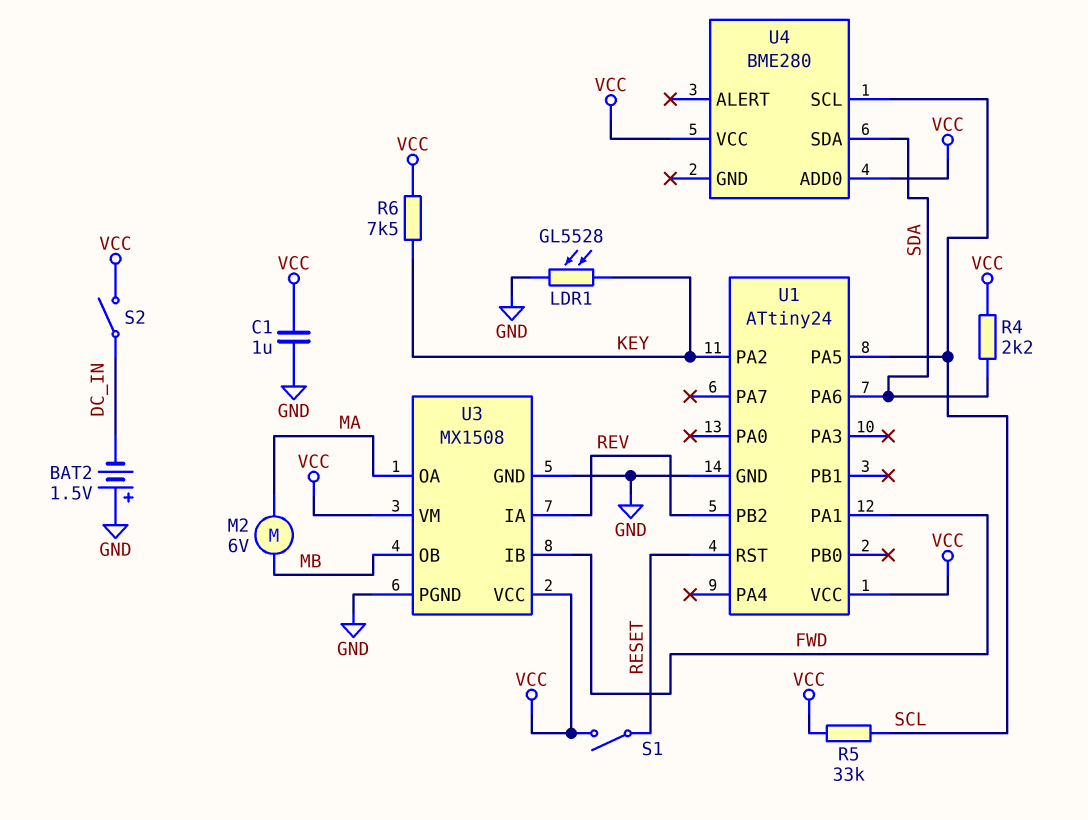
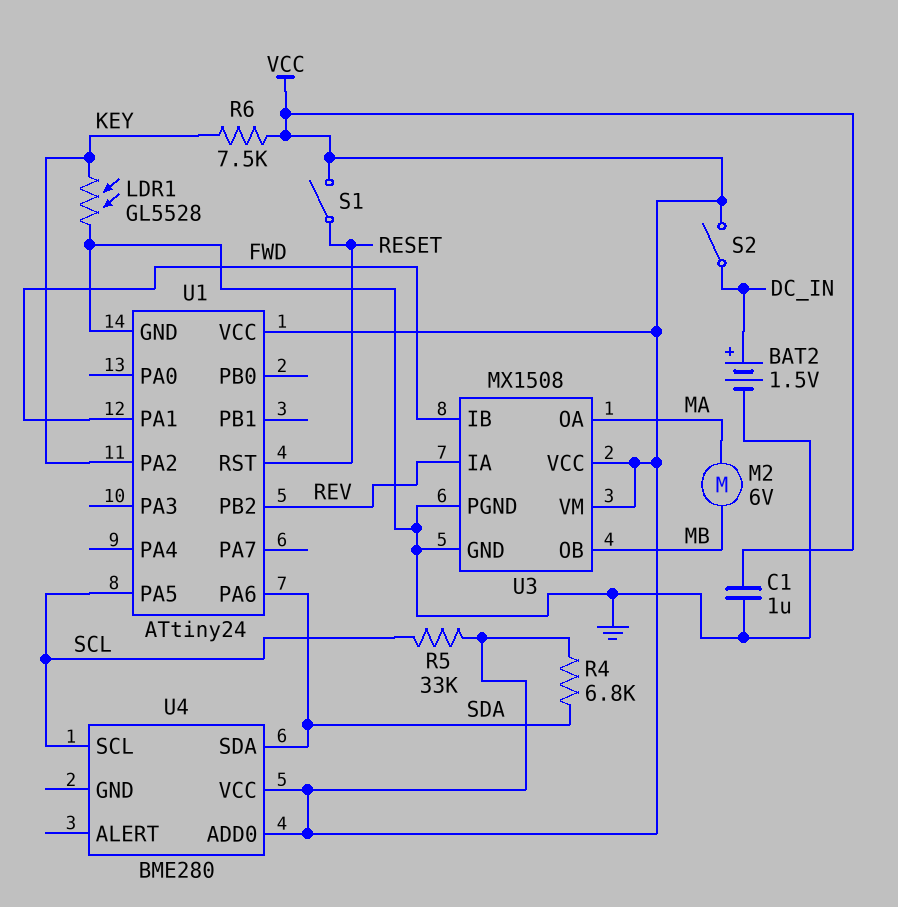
BAT2: 1.5V (plus GND, minus DC_IN) -> 1.5V (plus DC_IN, minus GND)
R4: 2.2k (SDA, VCC) -> 6.8k (SDA, VCC)

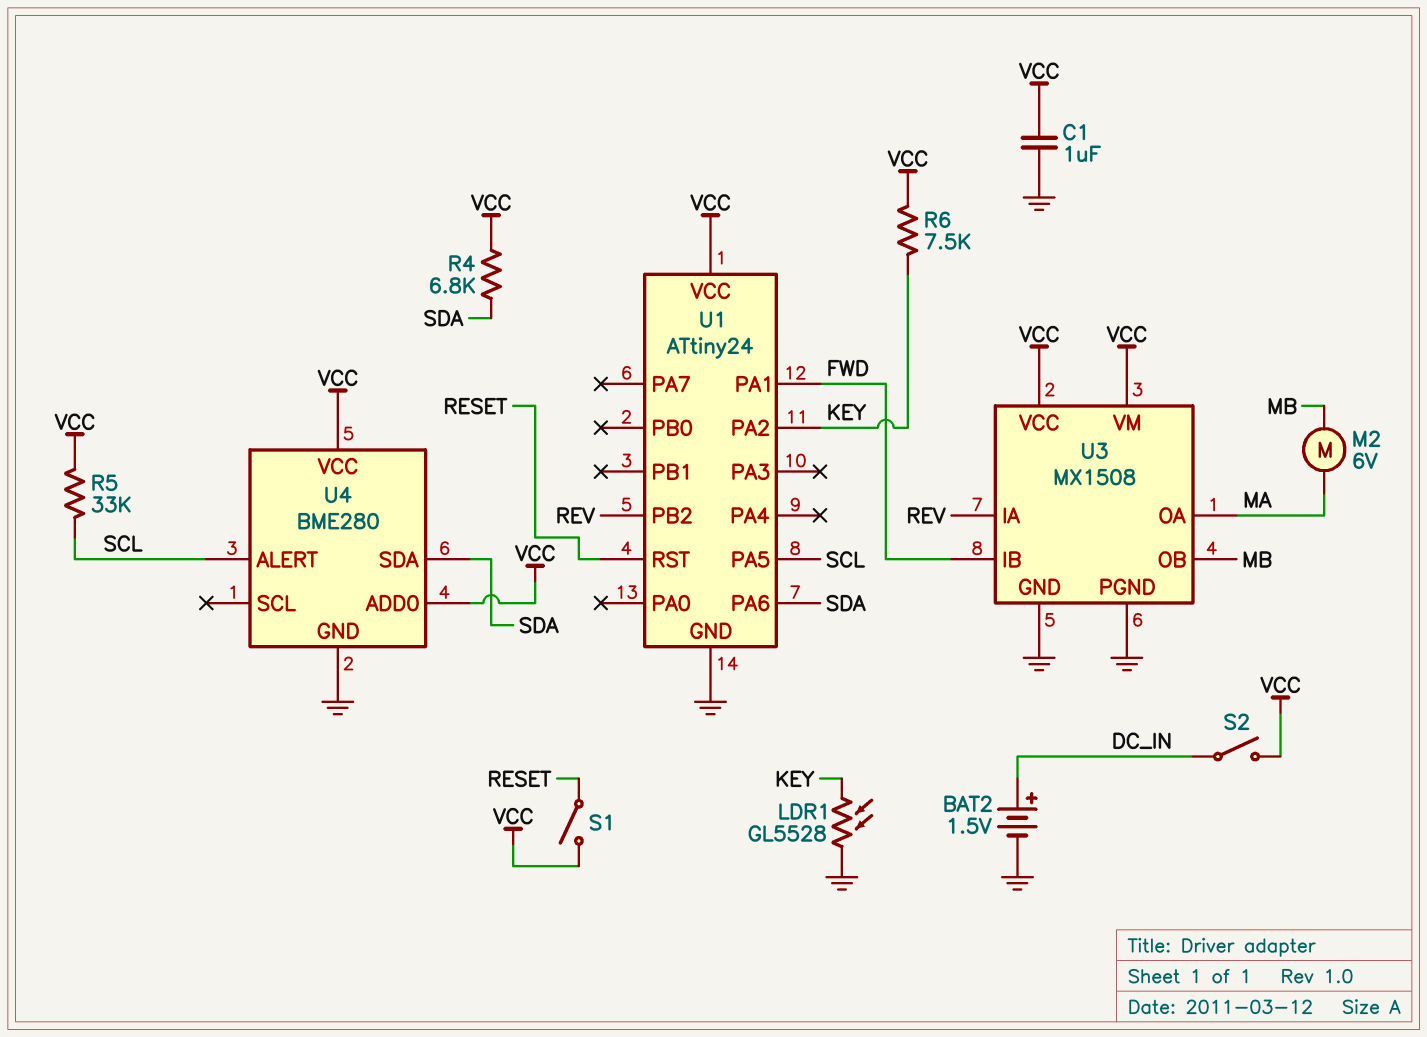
U4 pin ALERT: none -> SCL
U4 pin GND: none -> GND
U4 pin SCL: SCL -> none

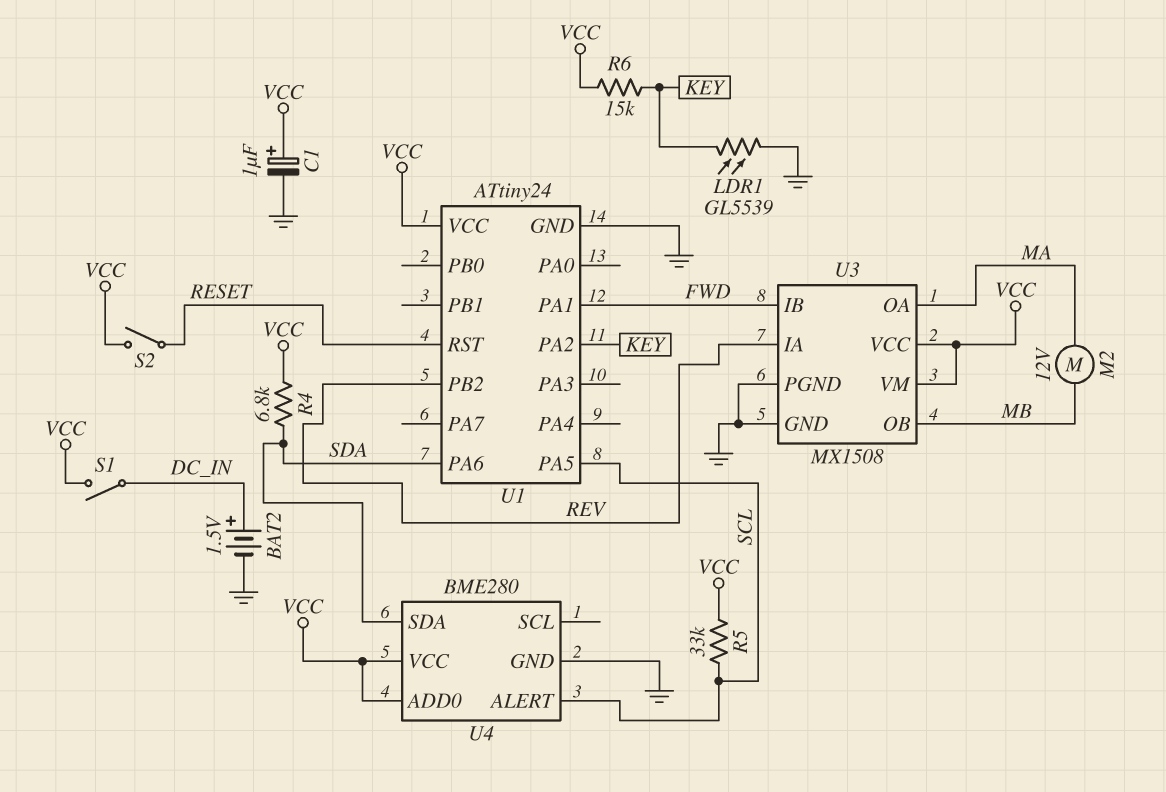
C1: 1uF (GND, VCC) -> 1uF (plus VCC, minus GND)
LDR1: GL5528 (GND, KEY) -> GL5539 (GND, KEY)
M2: motor 6V (MA, MB) -> motor 12V (MA, MB)
R6: 7.5k (KEY, VCC) -> 15k (KEY, VCC)
S1: switch (RESET, VCC) -> switch (DC_IN, VCC)
S2: switch (DC_IN, VCC) -> switch (RESET, VCC)

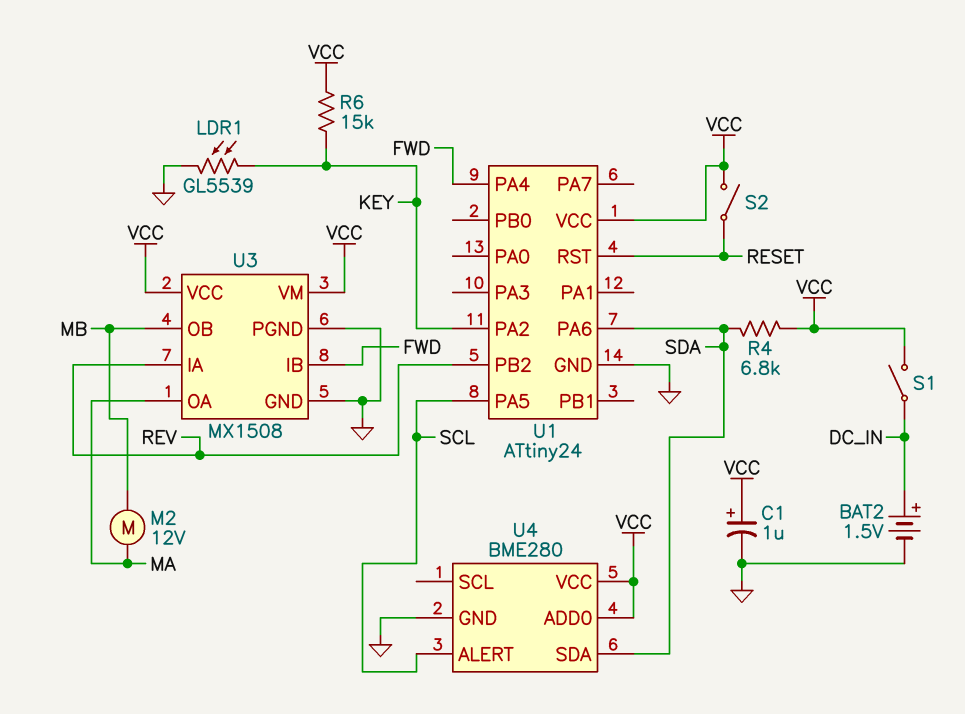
R5: 33k (SCL, VCC) -> none
U1 pin PA1: FWD -> none
U1 pin PA4: none -> FWD

